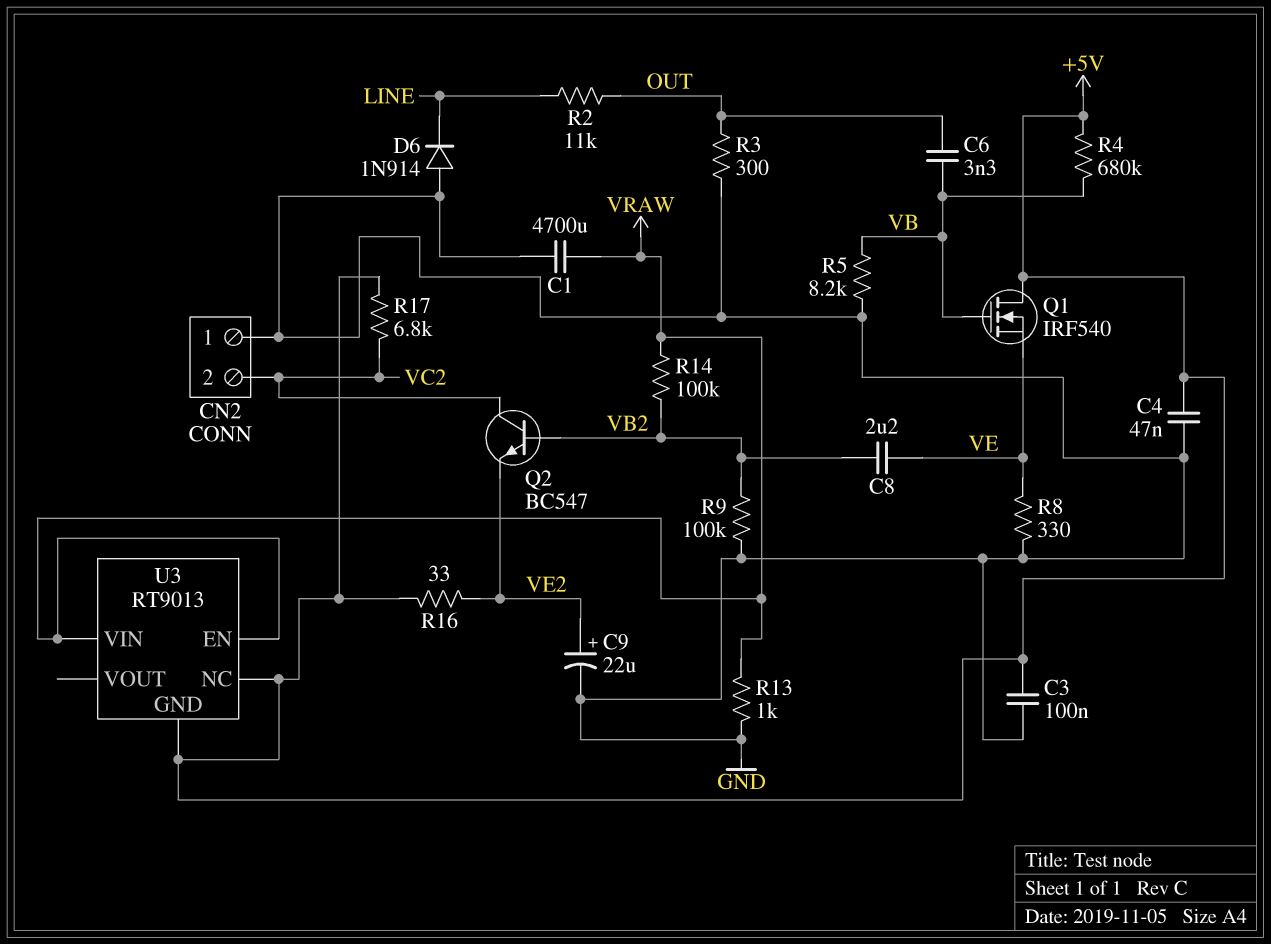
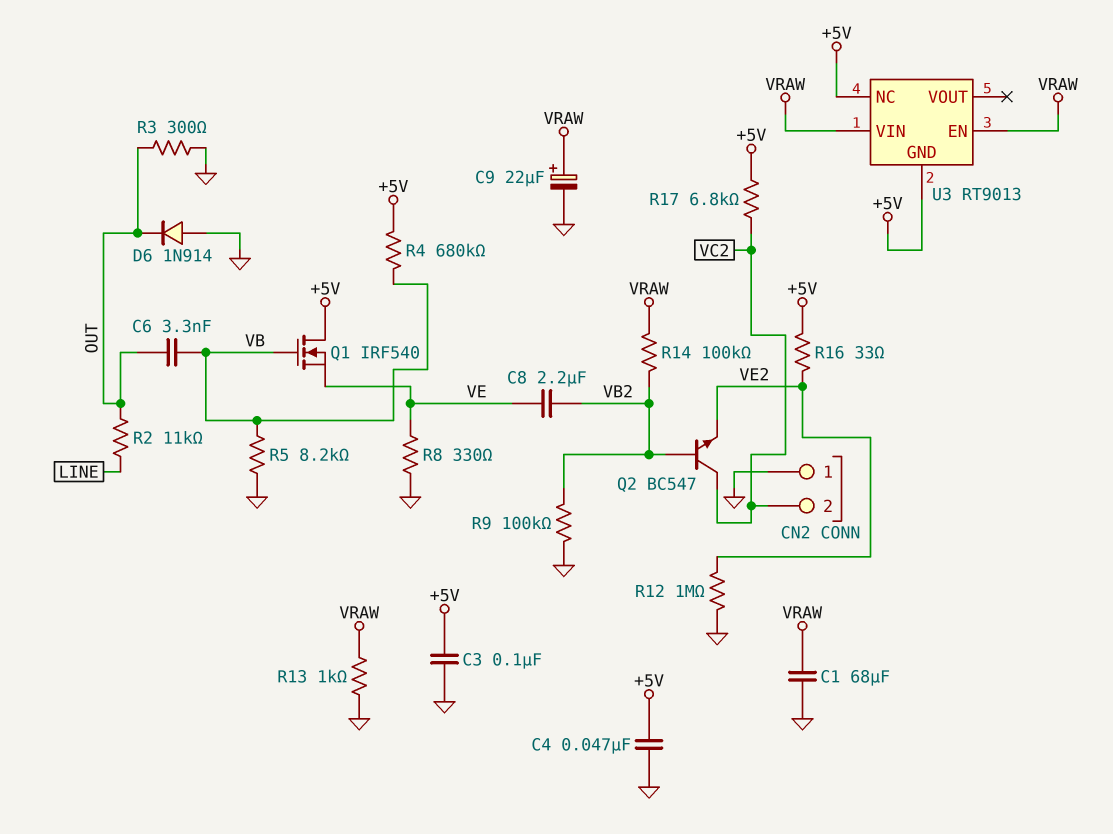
C1: 4700uF (GND, VRAW) -> 68uF (GND, VRAW)
C9: 22uF (plus VE2, minus GND) -> 22uF (plus VRAW, minus GND)
D6: diode 1N914 (A GND, K LINE) -> diode 1N914 (A GND, K OUT)
R12: none -> 1M (GND, VE2)

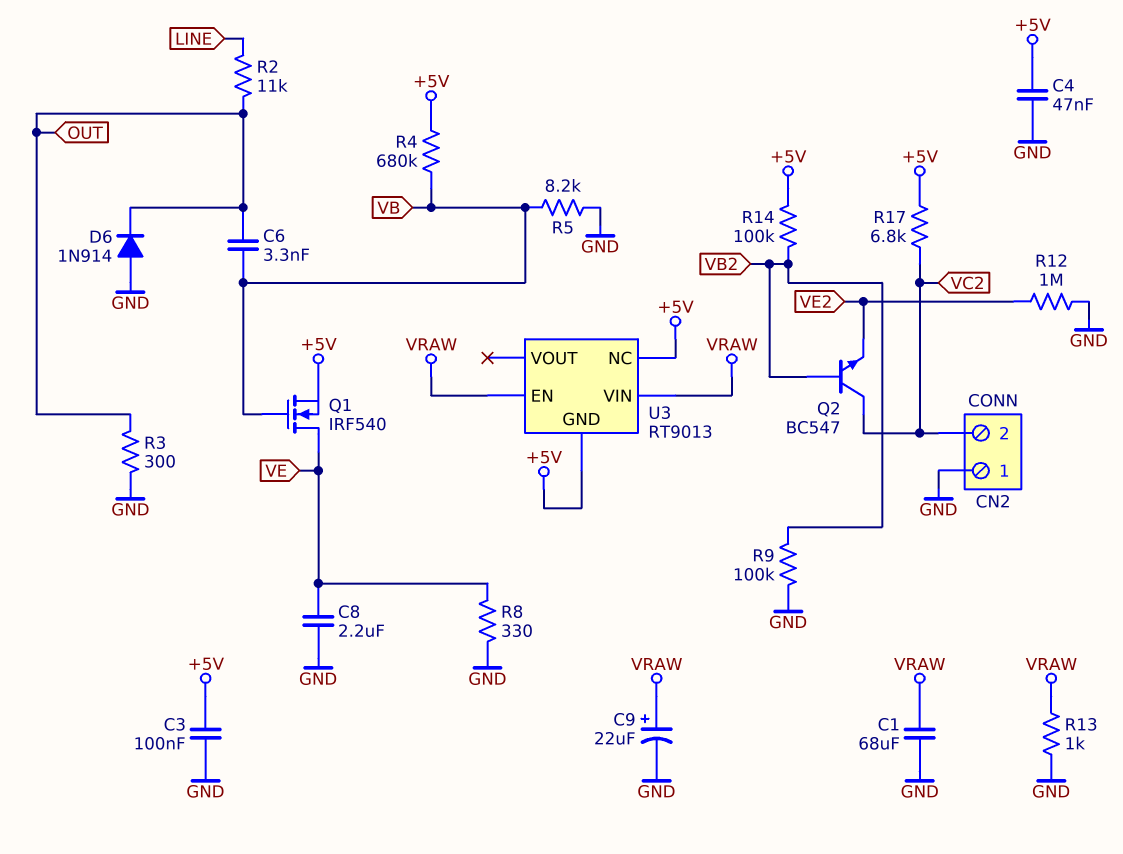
C8: 2.2uF (VB2, VE) -> 2.2uF (GND, VE)
Q1: NMOS IRF540 (G VB, D +5V, S VE) -> NMOS IRF540 (G VB, D VE, S +5V)
R14: 100k (VB2, VRAW) -> 100k (+5V, VB2)
R16: 33 (+5V, VE2) -> none

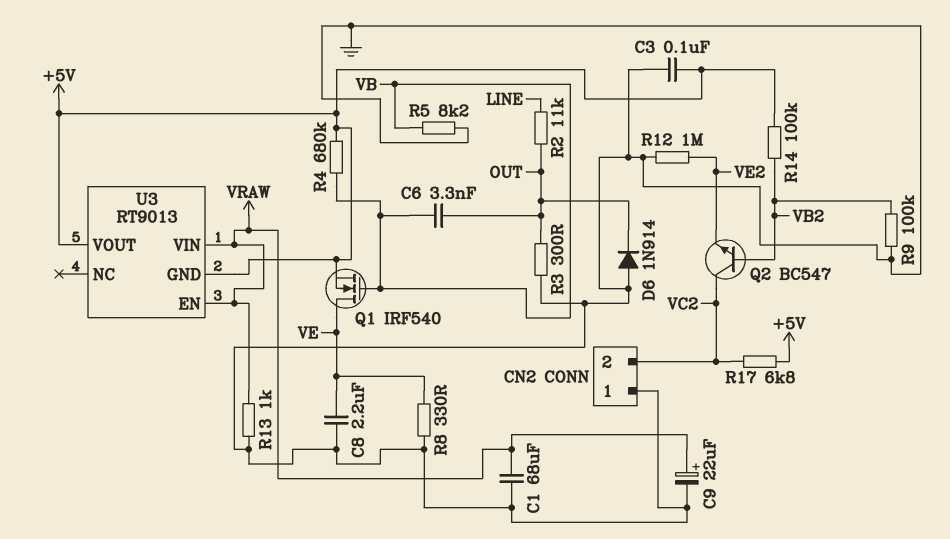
C4: 47nF (+5V, GND) -> none
U3 pin NC: +5V -> none
U3 pin VOUT: none -> +5V

